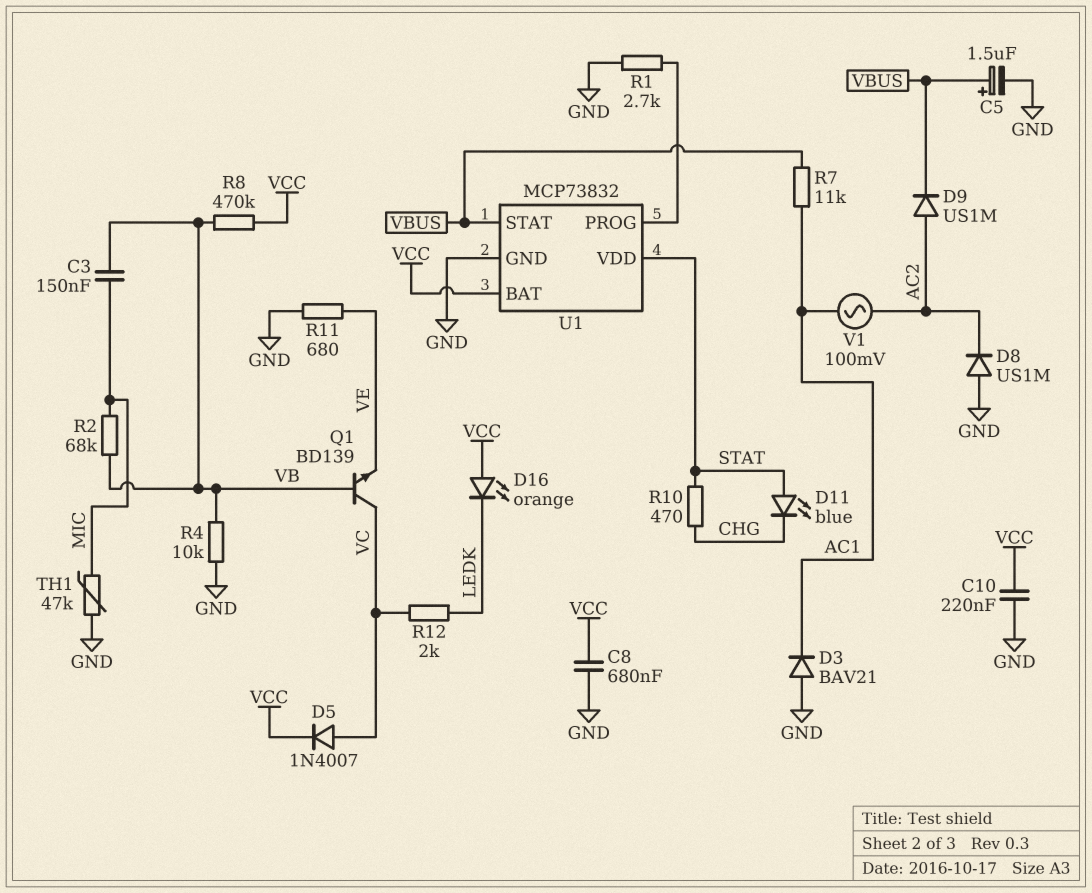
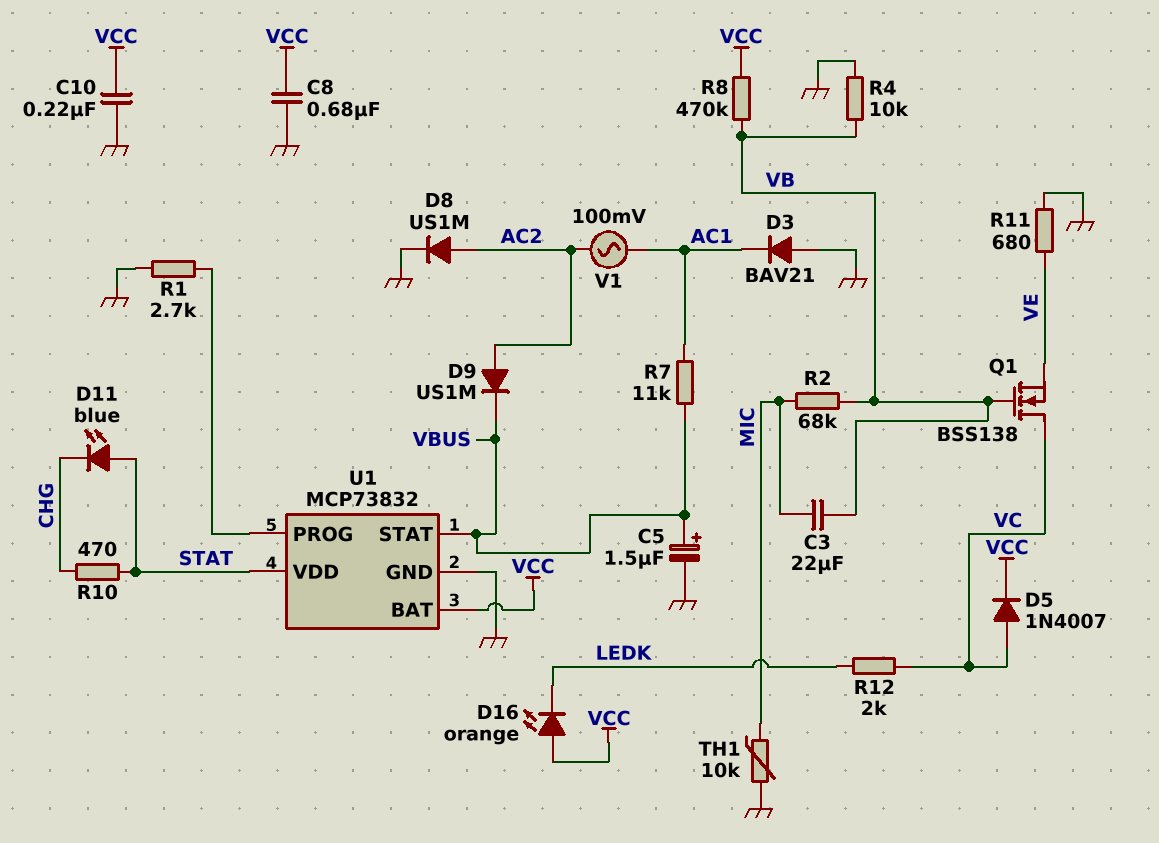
C3: 150nF (MIC, VB) -> 22uF (MIC, VB)
D8: diode US1M (A GND, K AC2) -> diode US1M (A AC2, K GND)
Q1: NPN BD139 (B VB, C VC, E VE) -> NMOS BSS138 (G VB, D VC, S VE)
TH1: 47k (GND, MIC) -> 10k (GND, MIC)

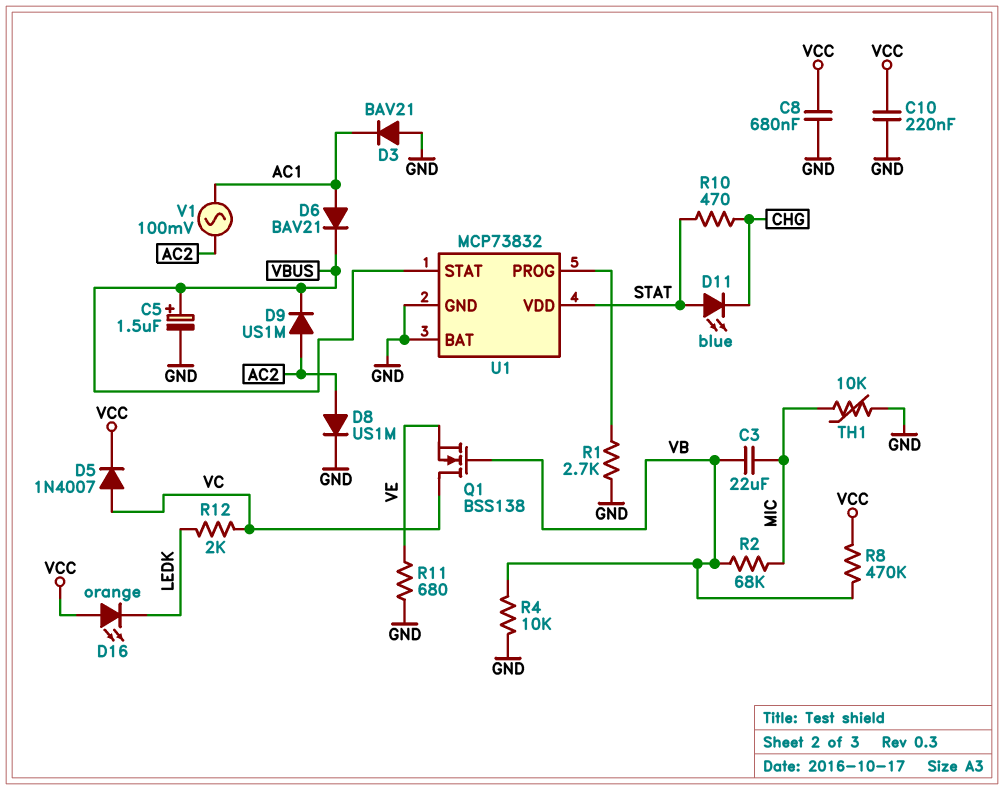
D6: none -> diode BAV21 (A AC1, K VBUS)
R7: 11k (AC1, VBUS) -> none
U1 pin BAT: VCC -> GND

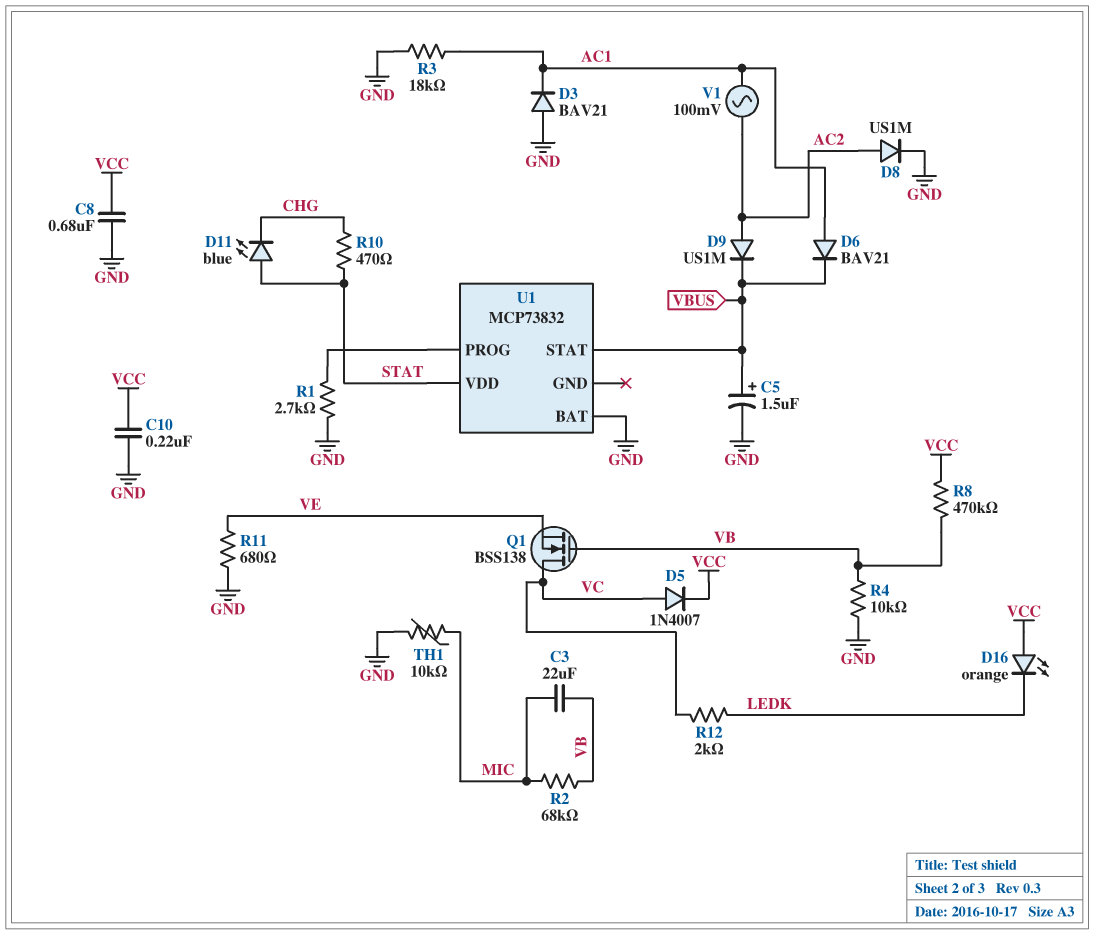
R3: none -> 18k (AC1, GND)
U1 pin GND: GND -> none

